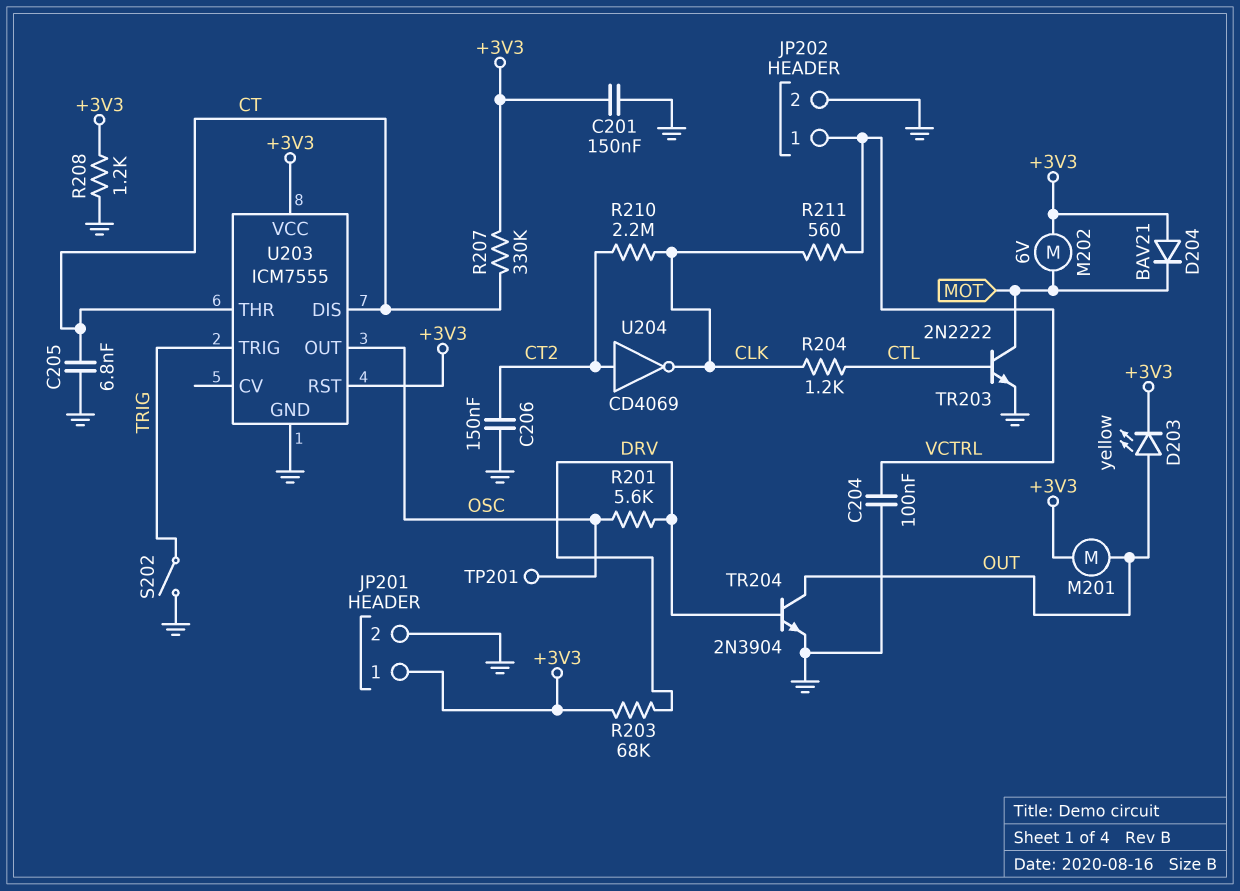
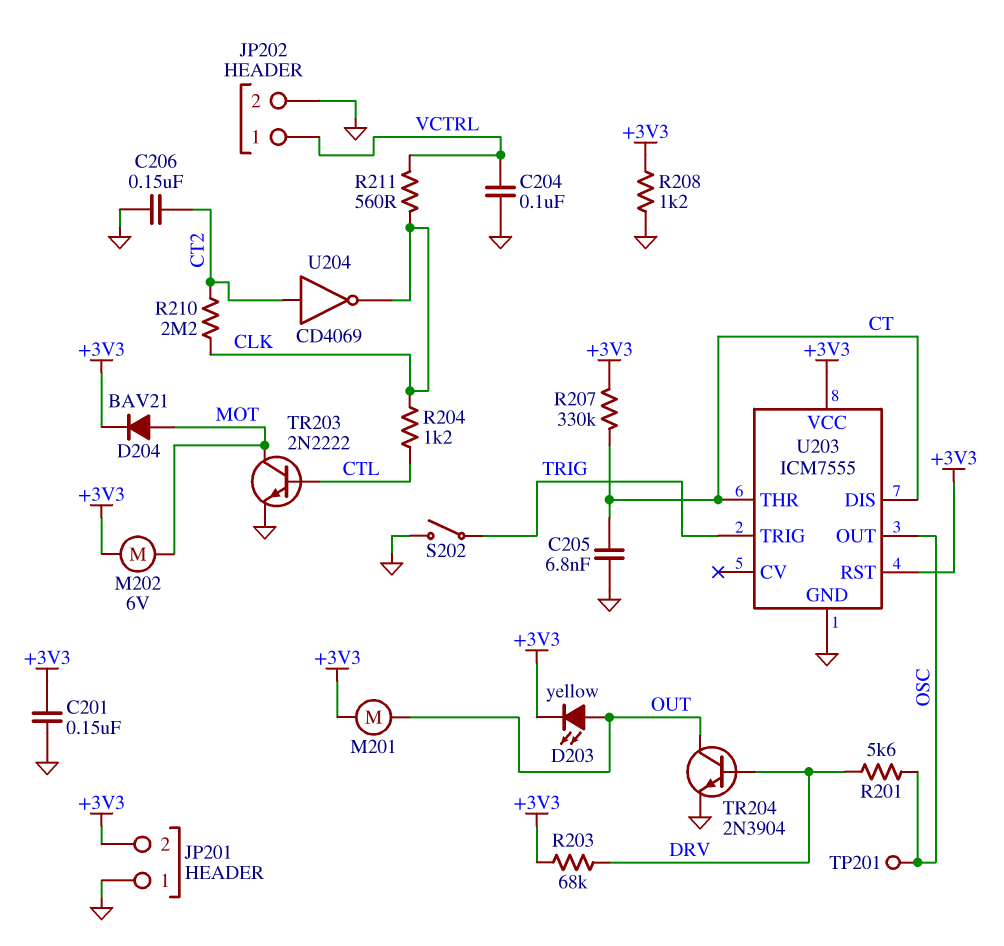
D204: diode BAV21 (A +3V3, K MOT) -> diode BAV21 (A MOT, K +3V3)
JP201 pin 1: +3V3 -> GND
JP201 pin 2: GND -> +3V3

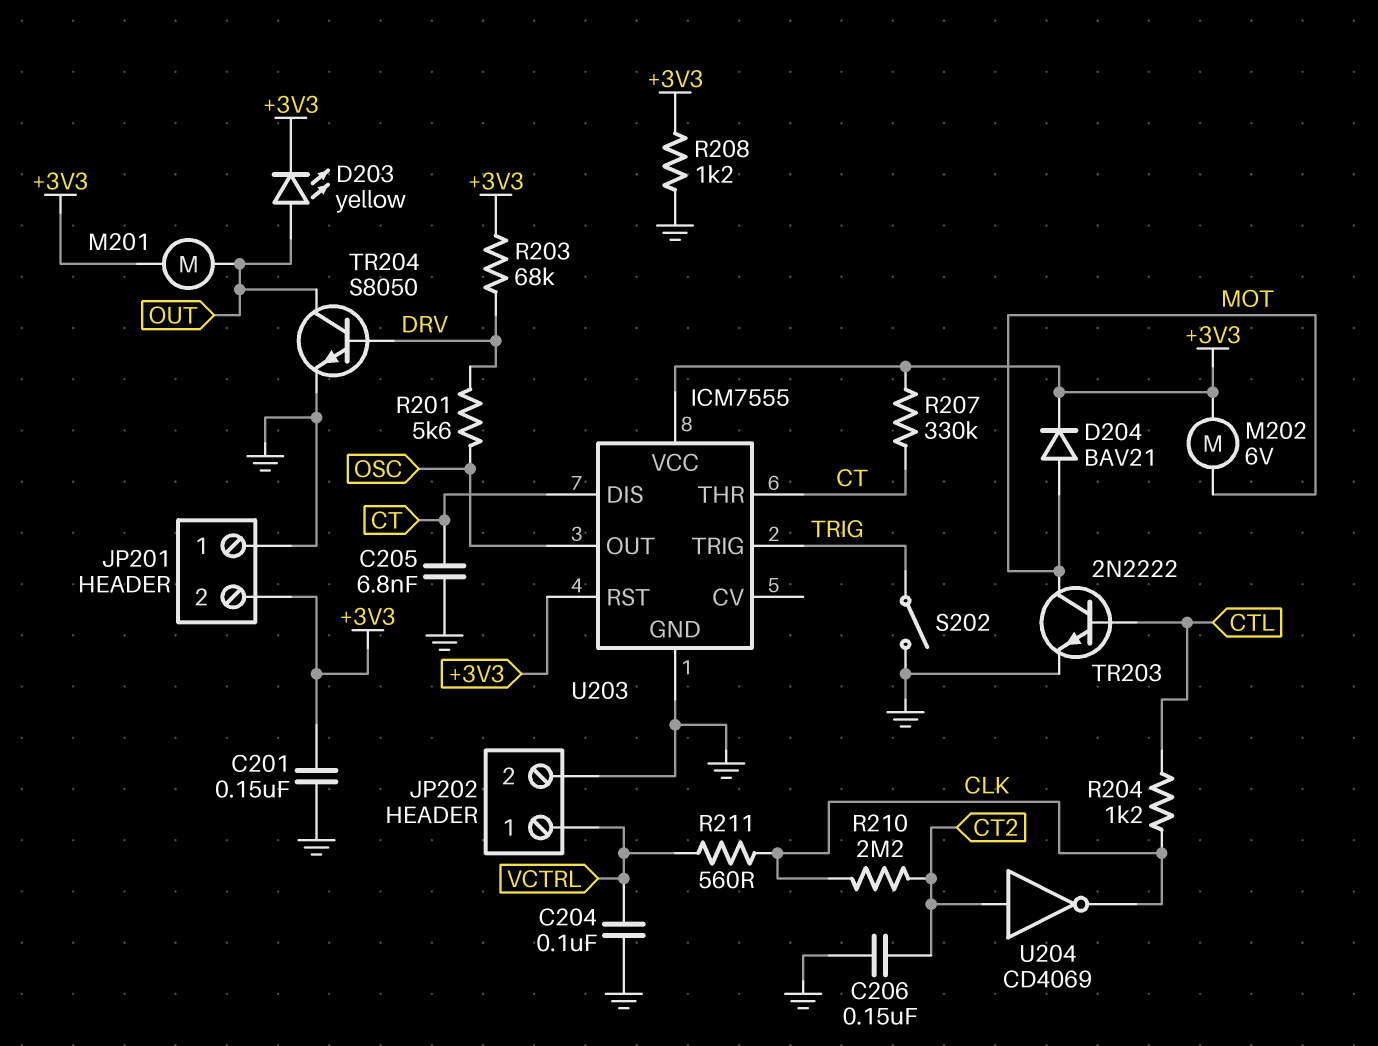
TP201: test point (OSC) -> none
TR204: NPN 2N3904 (B DRV, C OUT, E GND) -> NPN S8050 (B DRV, C OUT, E GND)

